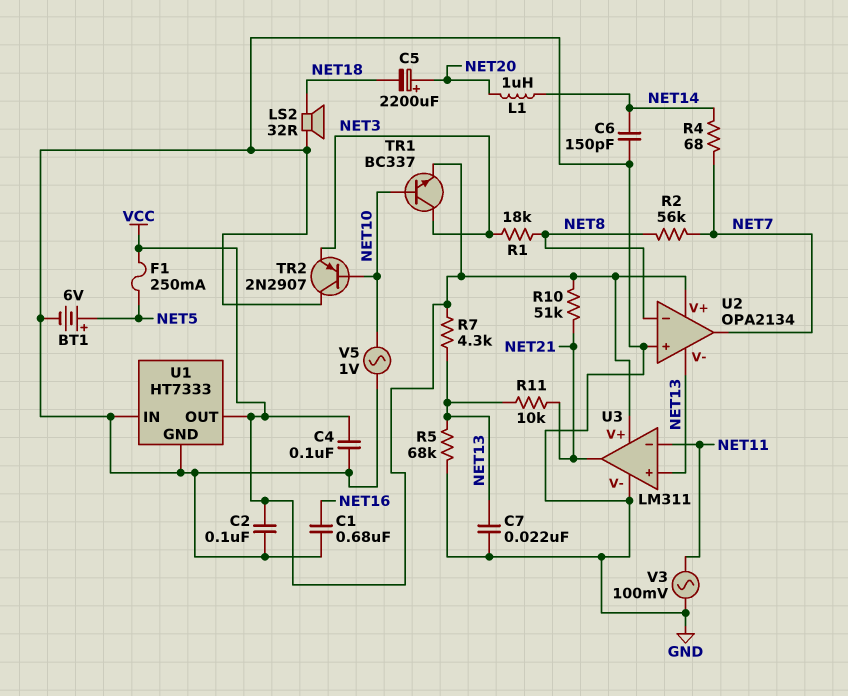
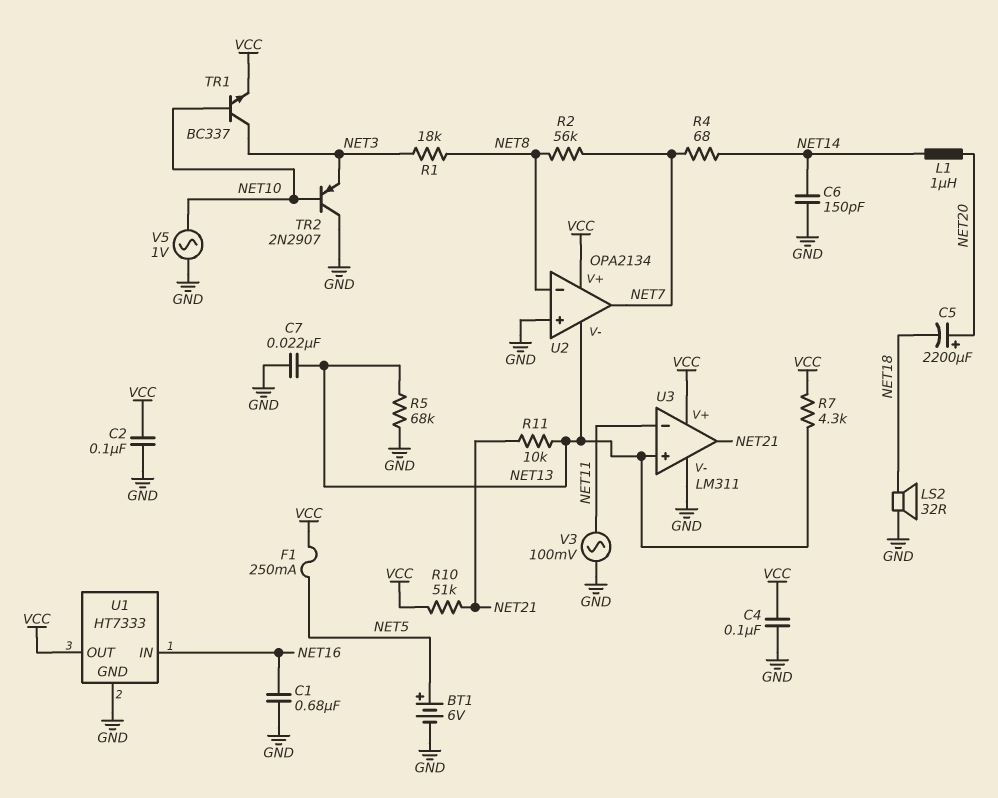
U1 pin IN: GND -> NET16

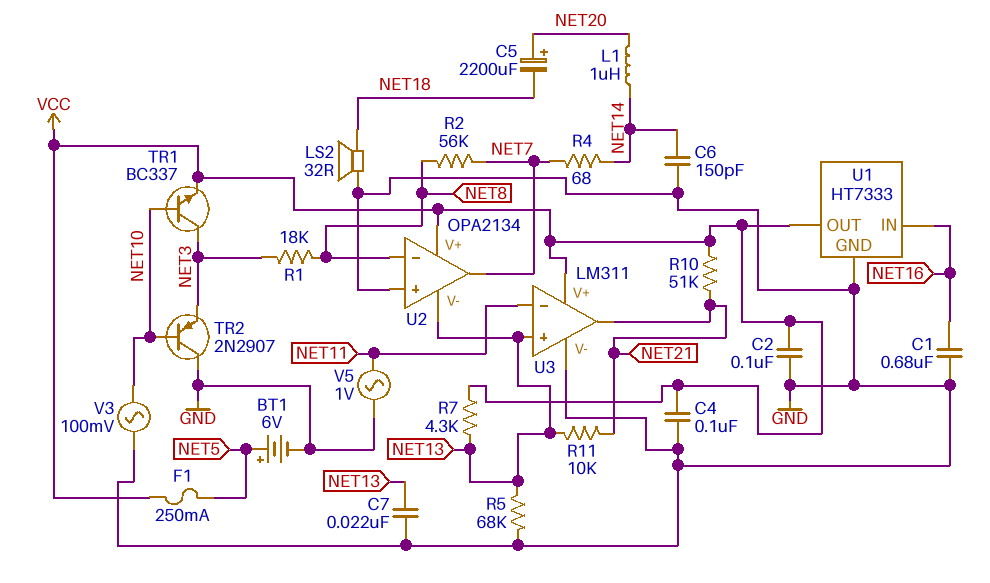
V3: AC 100mV (GND, NET11) -> AC 100mV (GND, NET10)
V5: AC 1V (GND, NET10) -> AC 1V (GND, NET11)

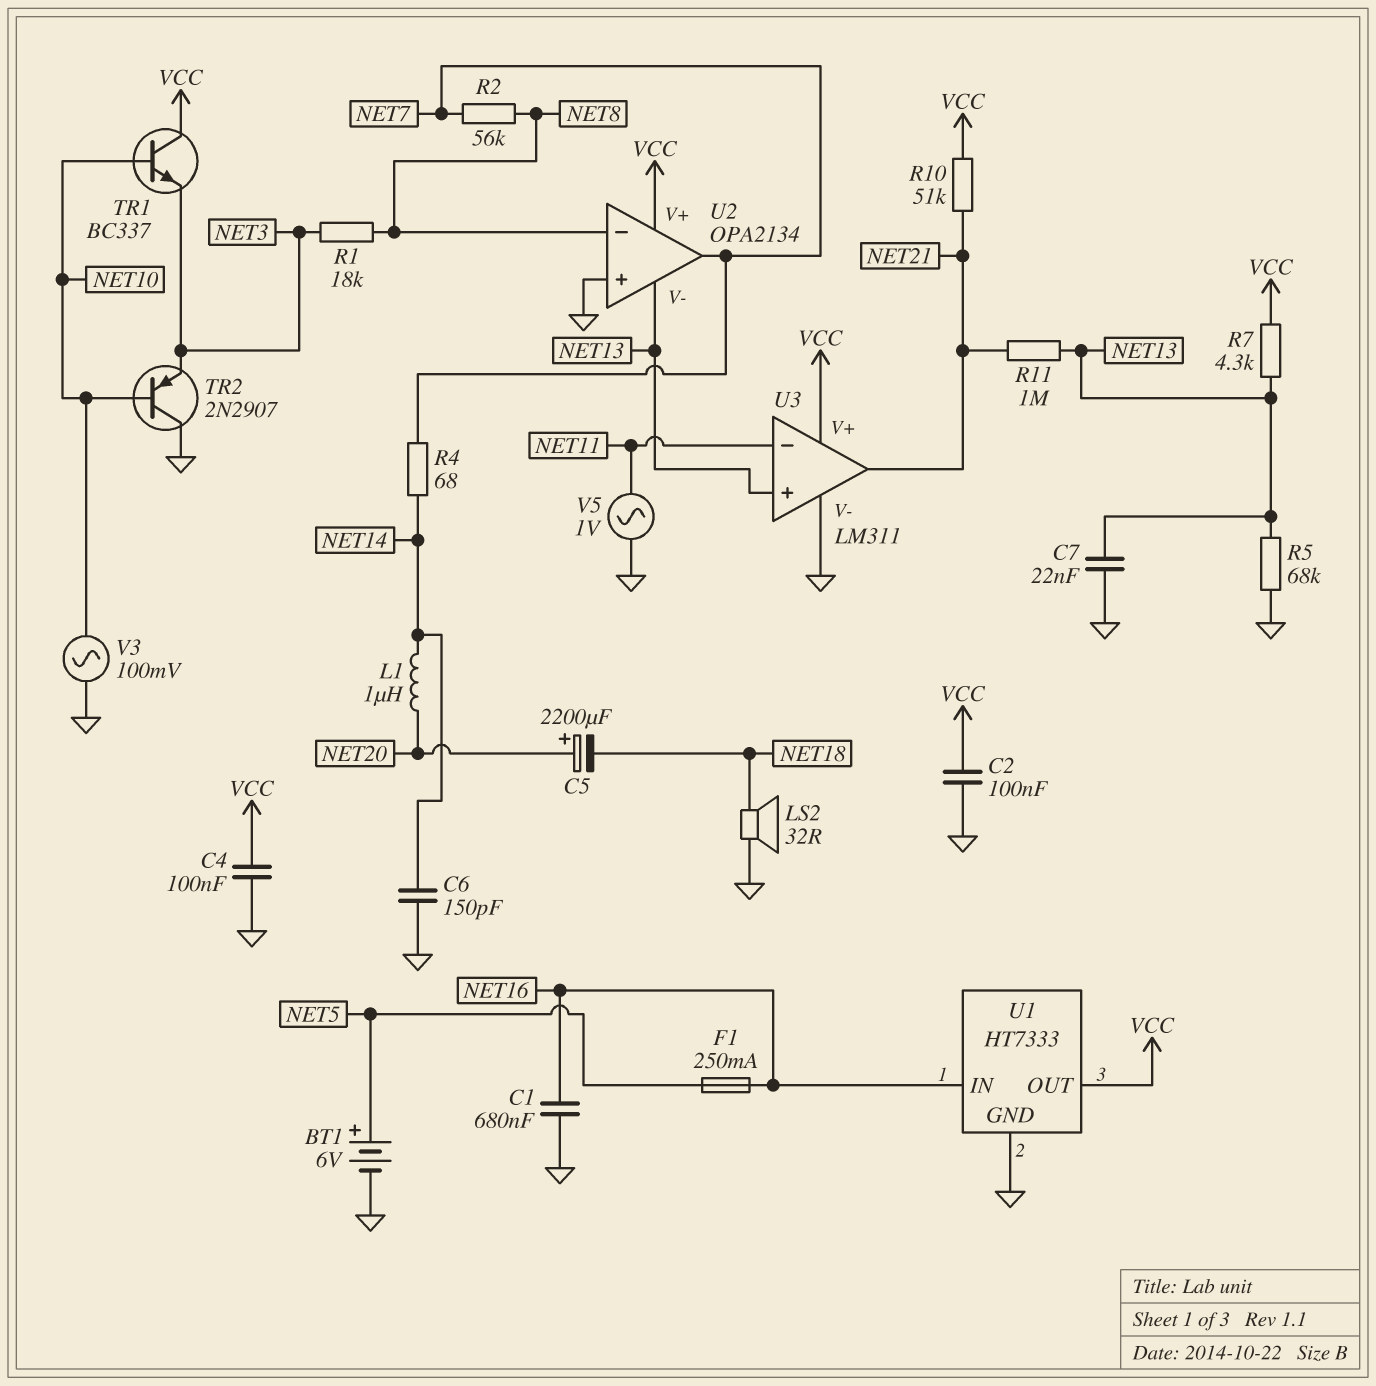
F1: 250mA (NET5, VCC) -> 250mA (NET5, NET16)
R11: 10k (NET13, NET21) -> 1M (NET13, NET21)
TR1: NPN BC337 (B NET10, C NET3, E VCC) -> NPN BC337 (B NET10, C VCC, E NET3)

